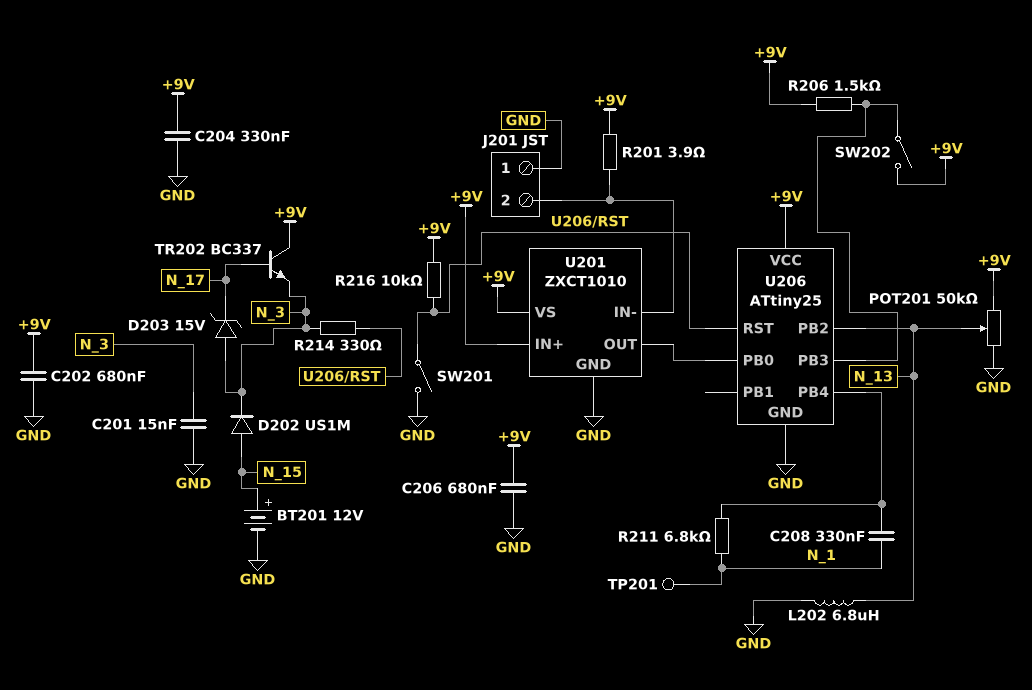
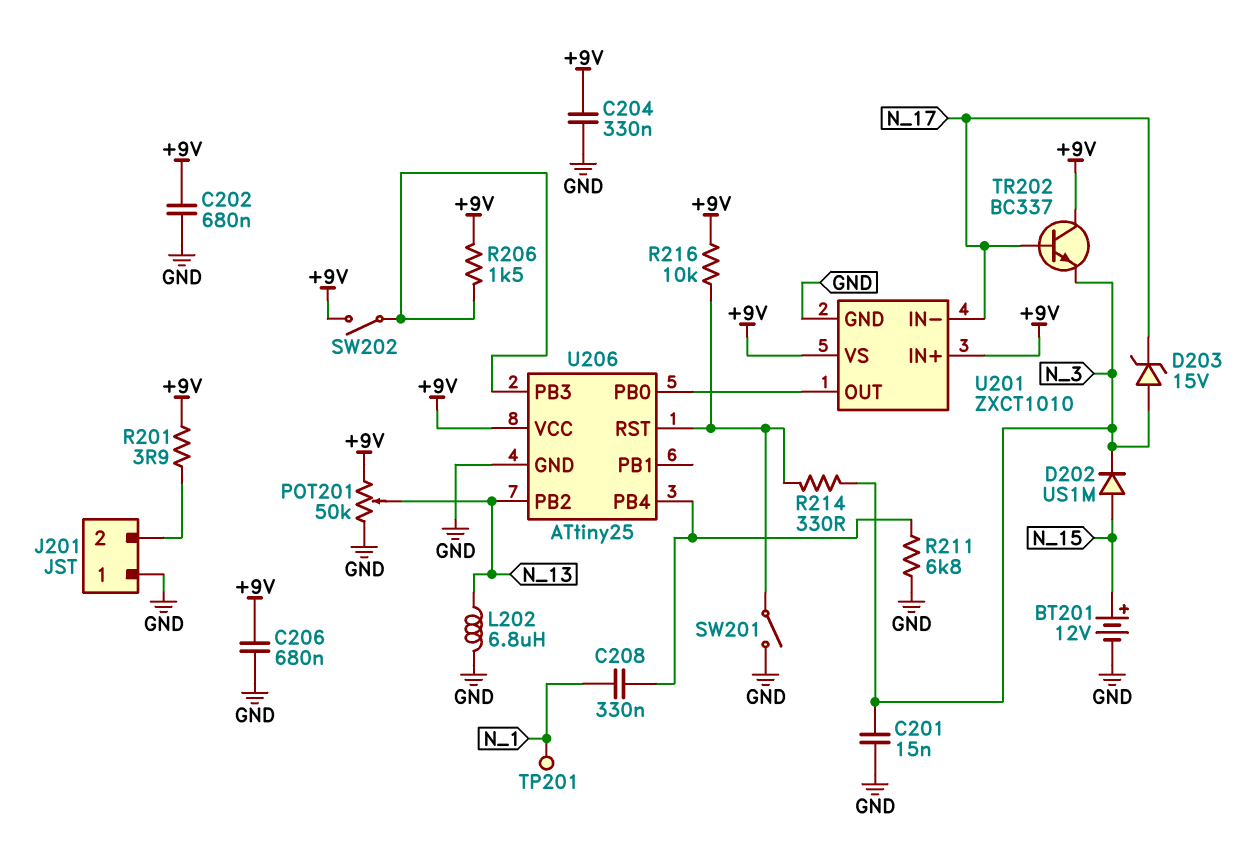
R211: 6.8k (N_1, U206/PB4) -> 6.8k (GND, U206/PB4)
U201 pin IN-: J201/2 -> N_17

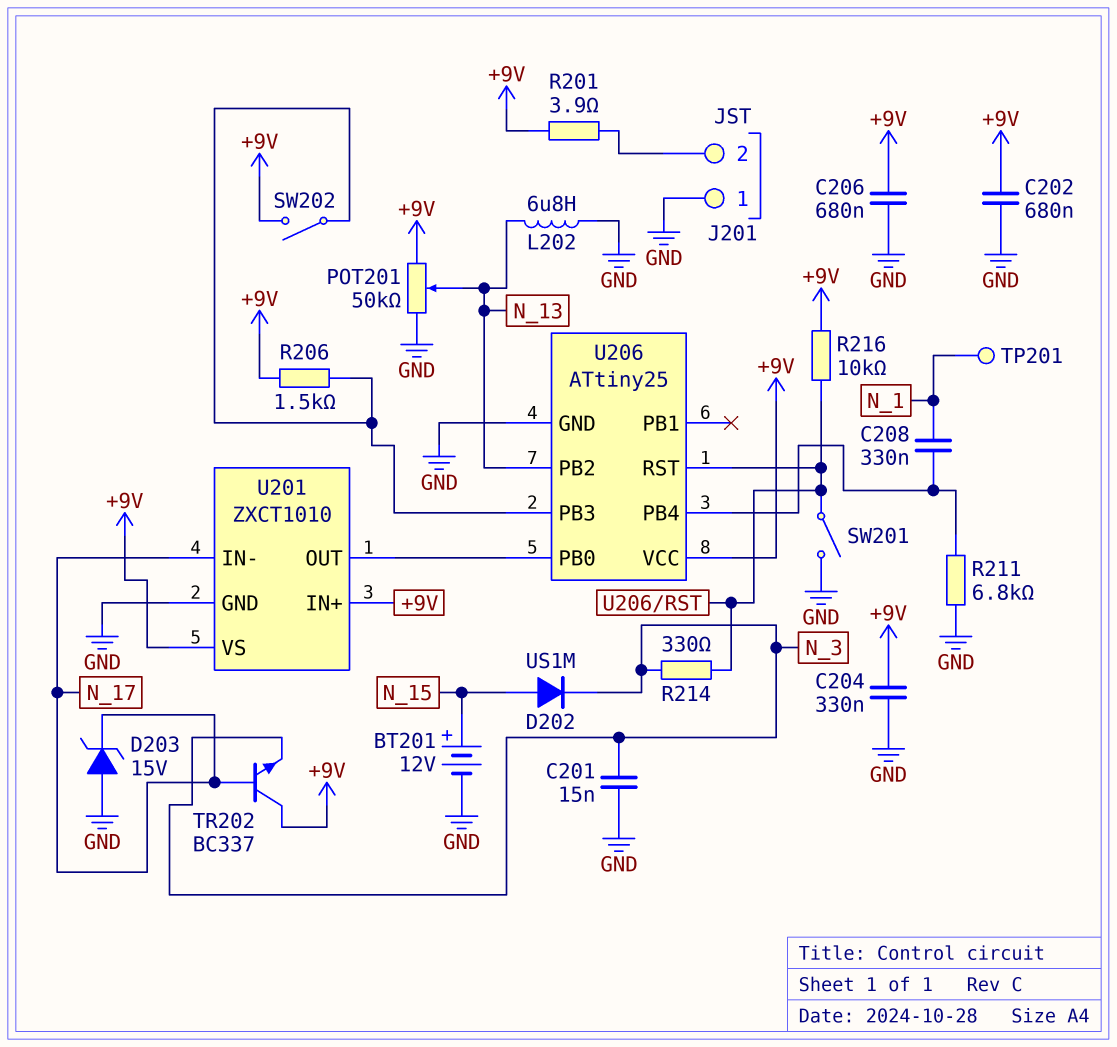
D203: zener 15V (A N_3, K N_17) -> zener 15V (A GND, K N_17)

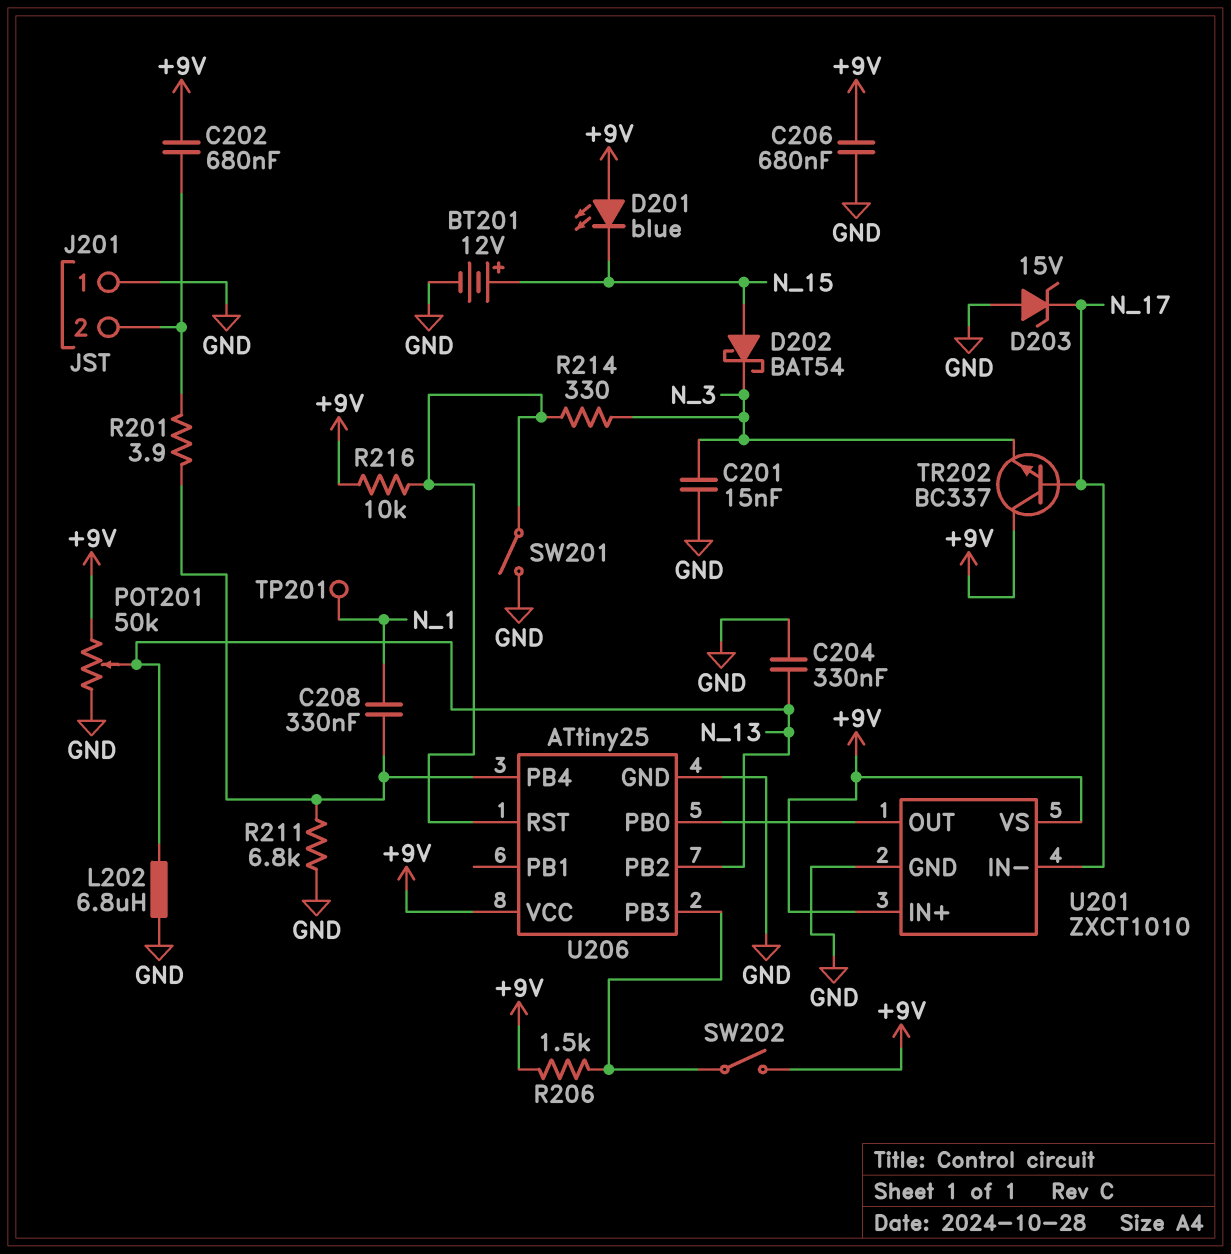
C202: 680nF (+9V, GND) -> 680nF (+9V, J201/2)
C204: 330nF (+9V, GND) -> 330nF (GND, N_13)
D201: none -> LED blue (A +9V, K N_15)
D202: diode US1M (A N_15, K N_3) -> schottky BAT54 (A N_15, K N_3)
R201: 3.9 (+9V, J201/2) -> 3.9 (J201/2, U206/PB4)

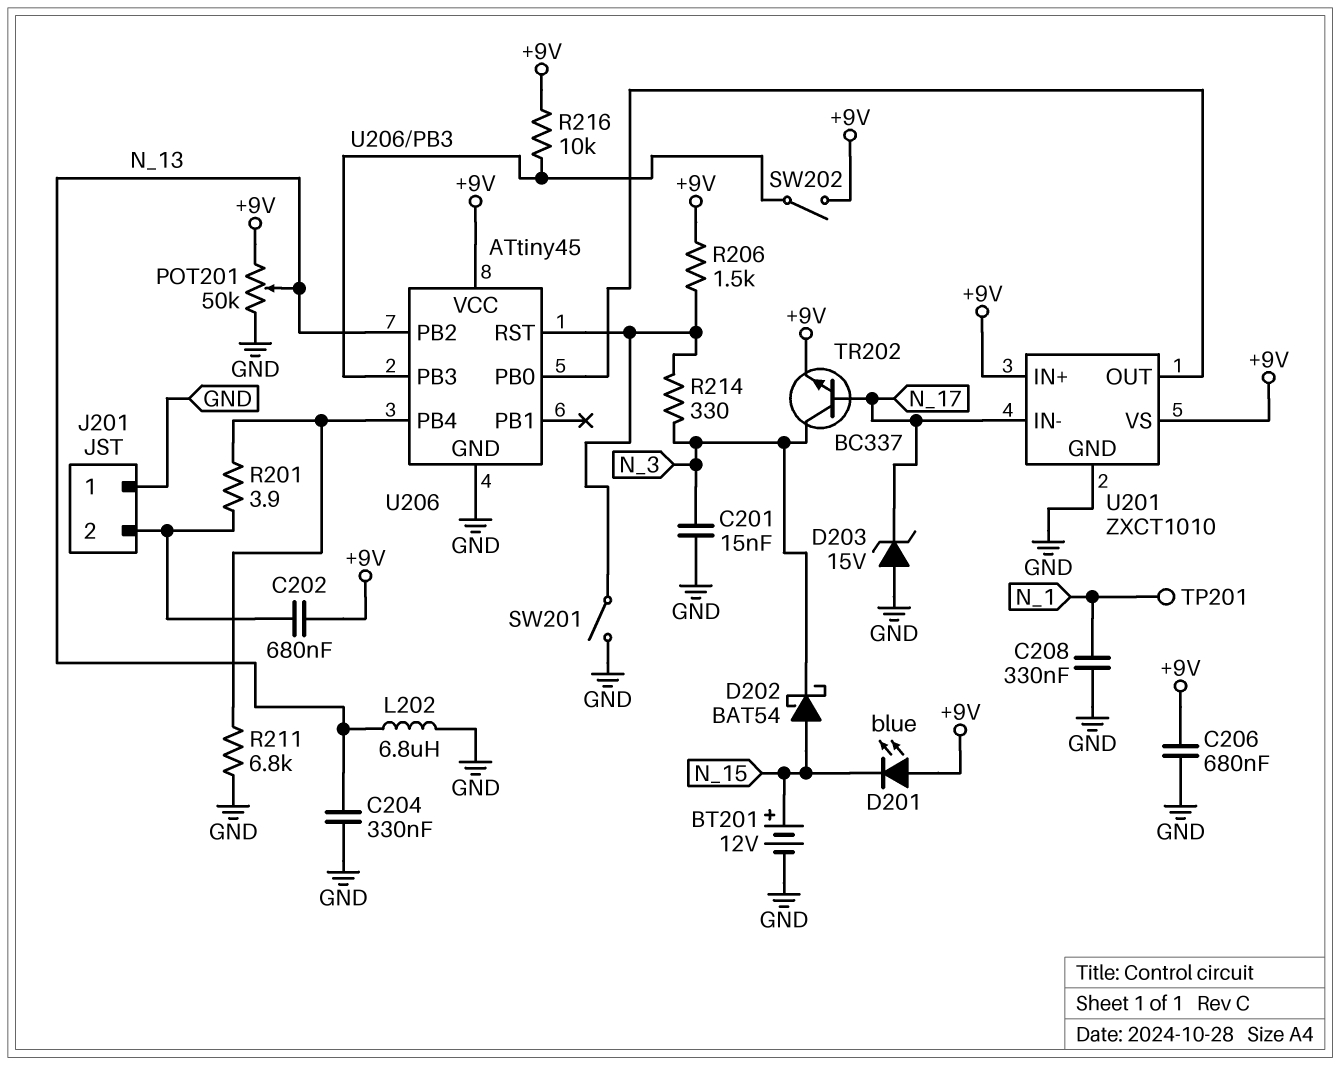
C208: 330nF (N_1, U206/PB4) -> 330nF (GND, N_1)
R206: 1.5k (+9V, U206/PB3) -> 1.5k (+9V, U206/RST)
R216: 10k (+9V, U206/RST) -> 10k (+9V, U206/PB3)
TR202: NPN BC337 (B N_17, C +9V, E N_3) -> NPN BC337 (B N_17, C N_3, E +9V)
U206: ATtiny25 -> ATtiny45

